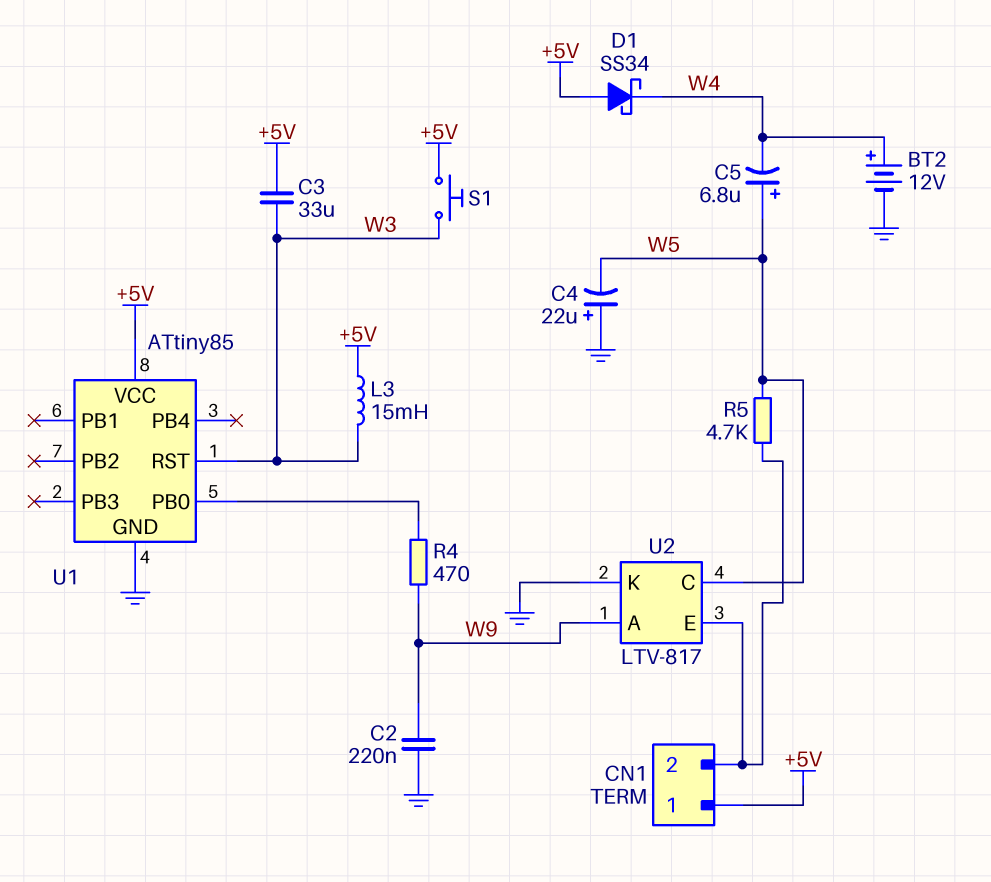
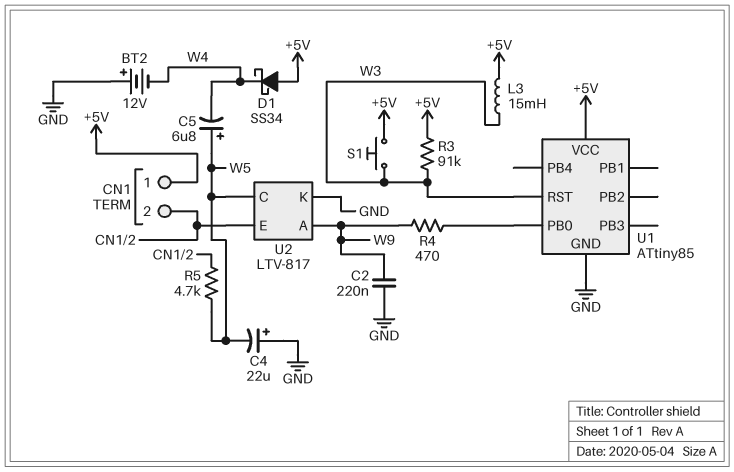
BT2: 12V (plus W4, minus GND) -> 12V (plus GND, minus W4)
C3: 33uF (+5V, W3) -> none
R3: none -> 91k (+5V, W3)

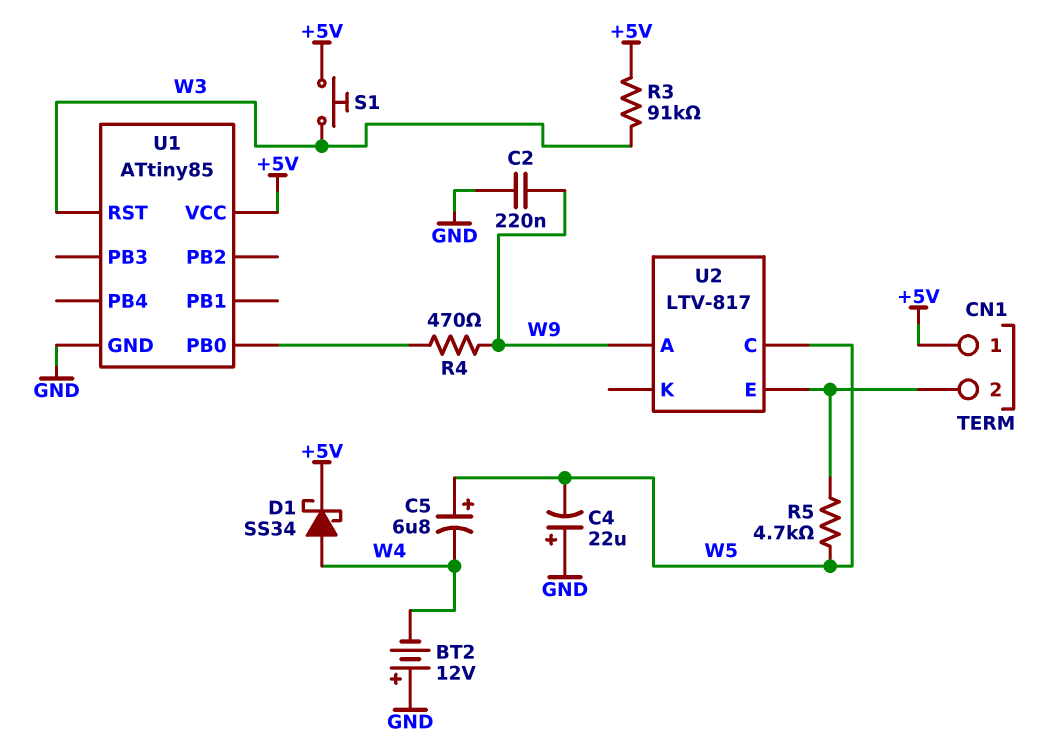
D1: schottky SS34 (A +5V, K W4) -> schottky SS34 (A W4, K +5V)
L3: 15mH (+5V, W3) -> none
U2 pin K: GND -> none

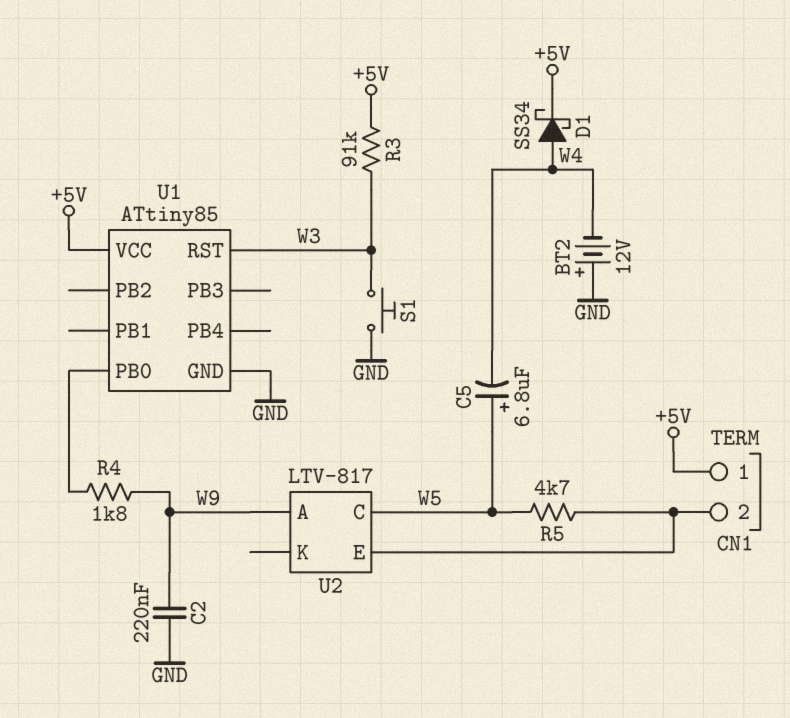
C4: 22uF (plus GND, minus W5) -> none
R4: 470 (U1/PB0, W9) -> 1.8k (U1/PB0, W9)
S1: button (+5V, W3) -> button (GND, W3)

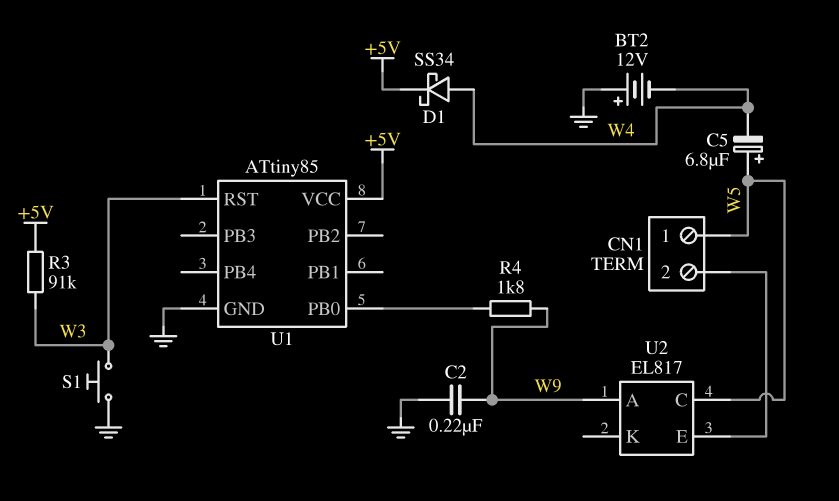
CN1 pin 1: +5V -> W5
R5: 4.7k (CN1/2, W5) -> none
U2: LTV-817 -> EL817

